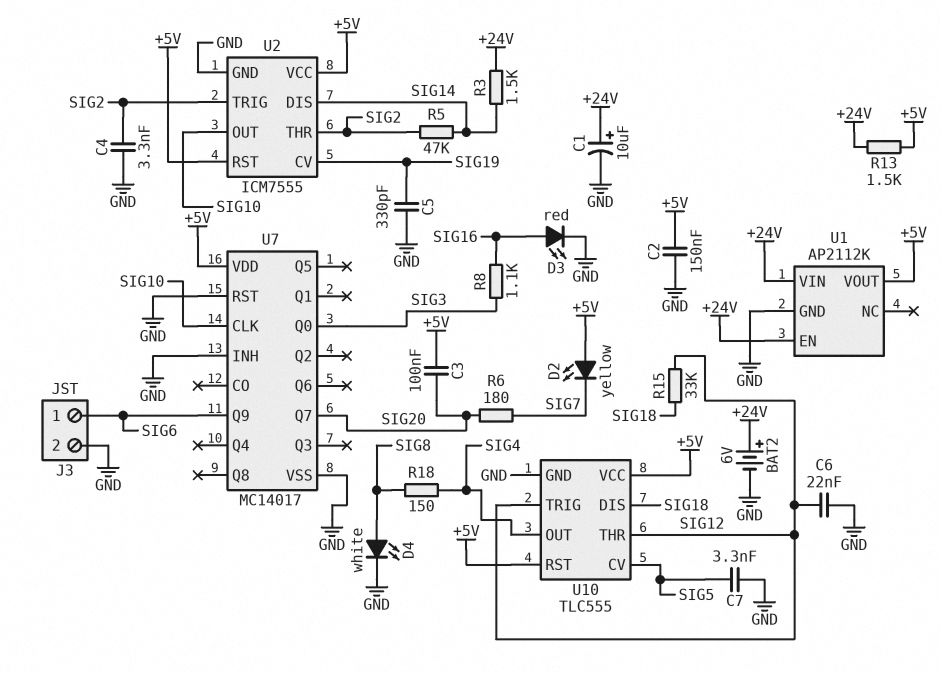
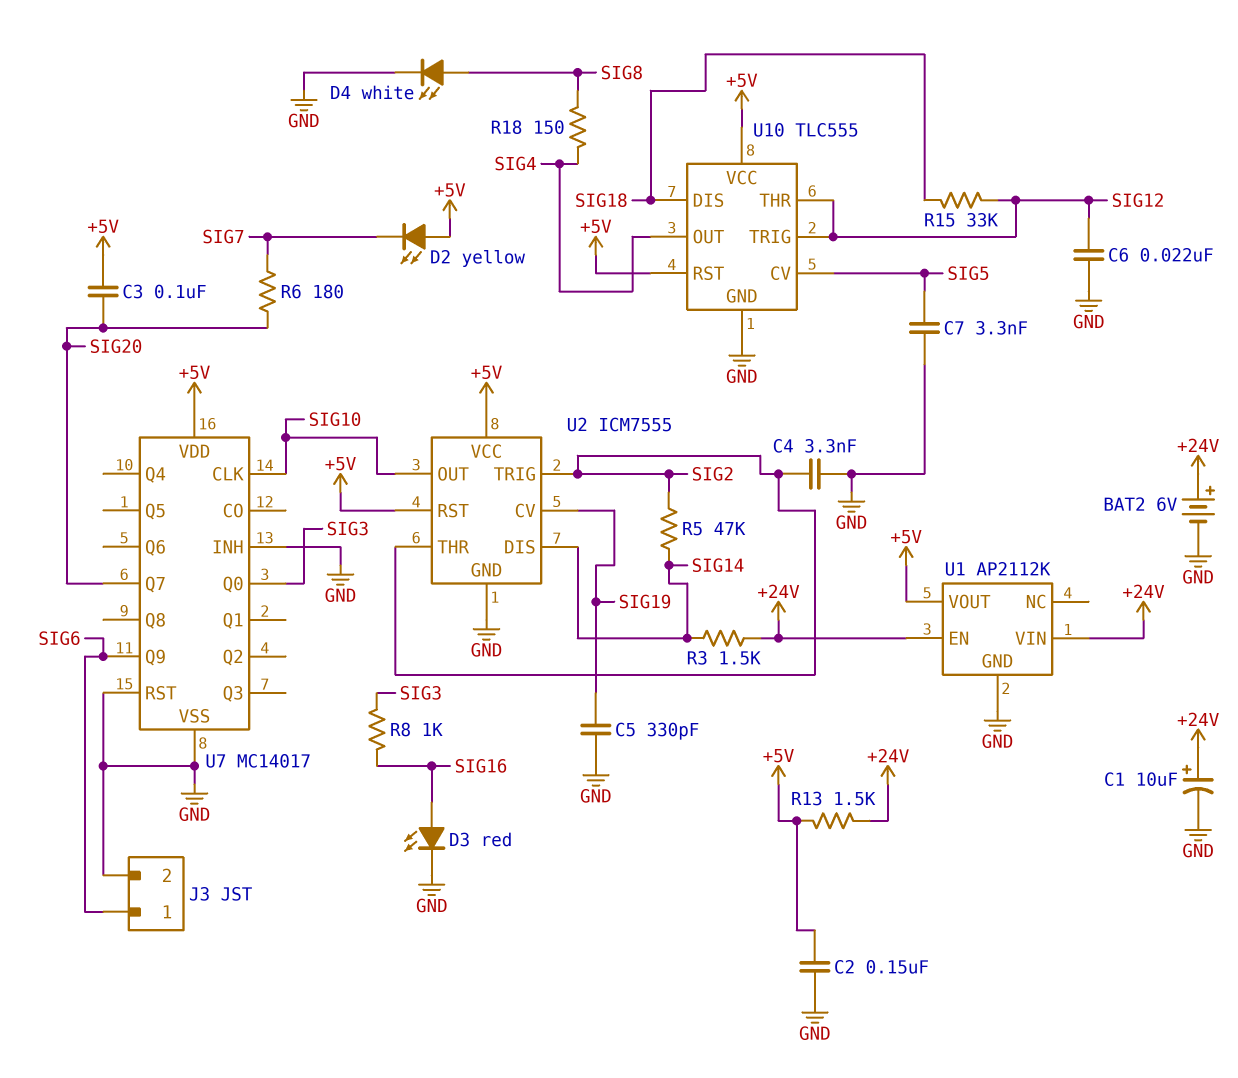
R8: 1.1k (SIG3, SIG16) -> 1k (SIG3, SIG16)

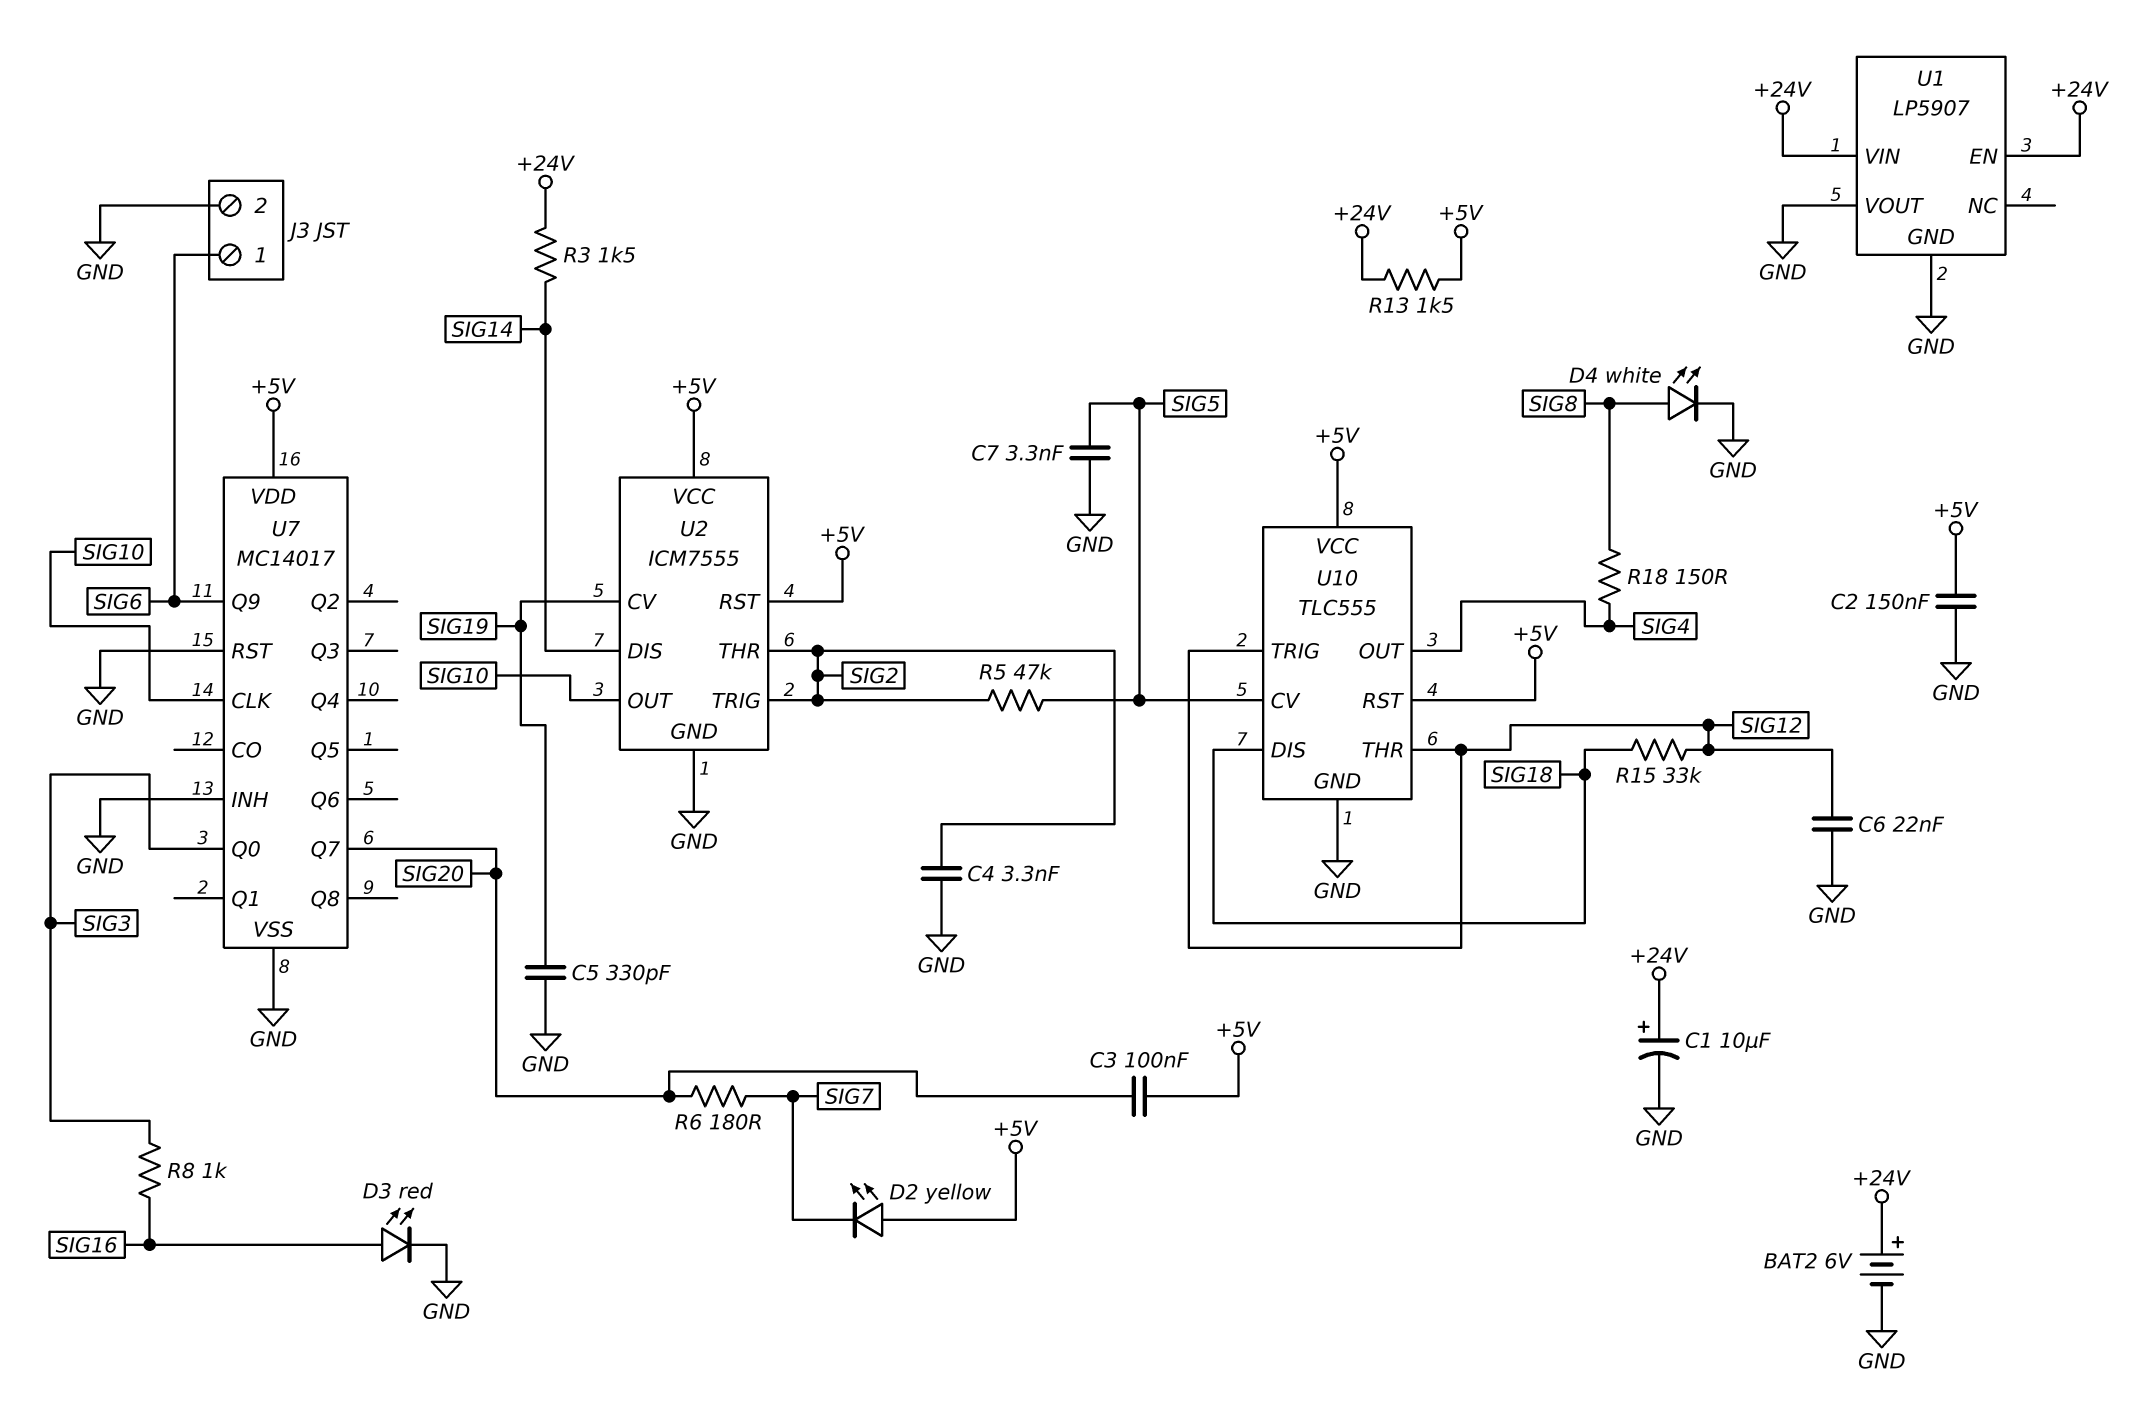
R5: 47k (SIG2, SIG14) -> 47k (SIG2, SIG5)
U1: AP2112K -> LP5907
U1 pin VOUT: +5V -> GND

